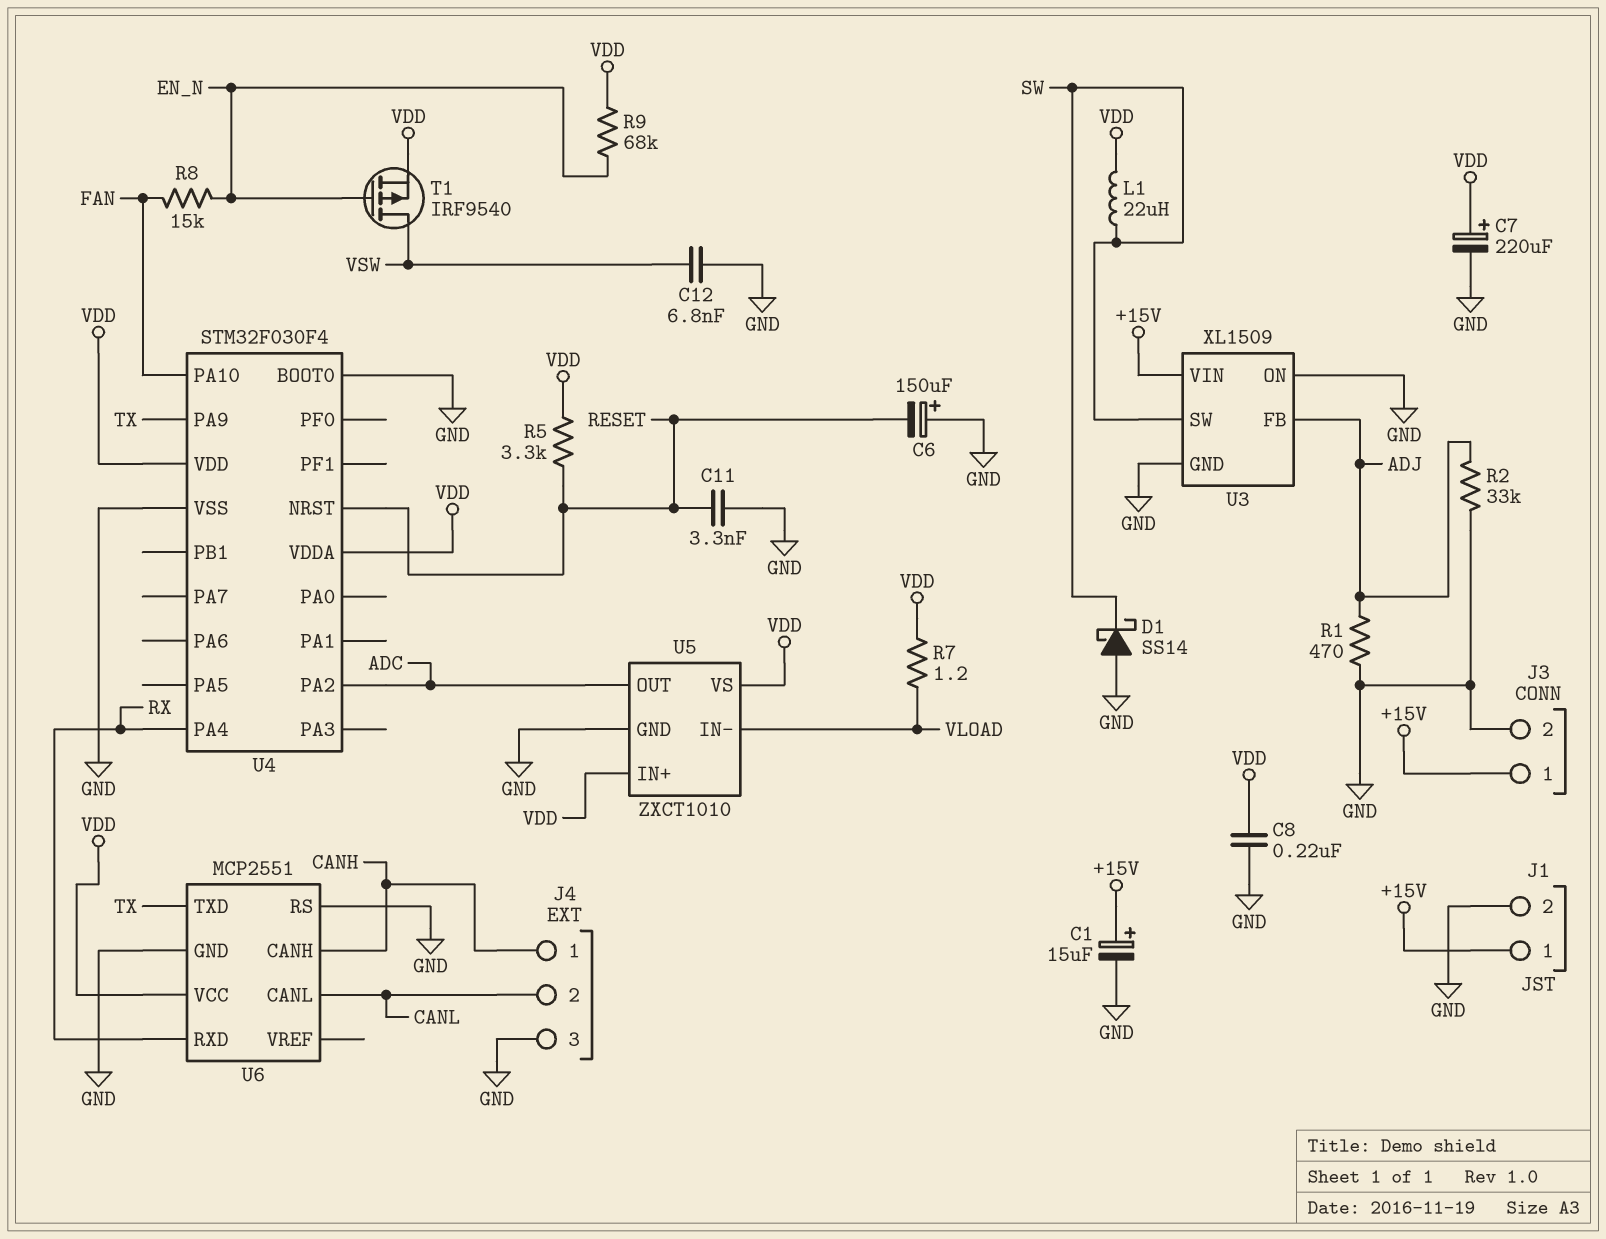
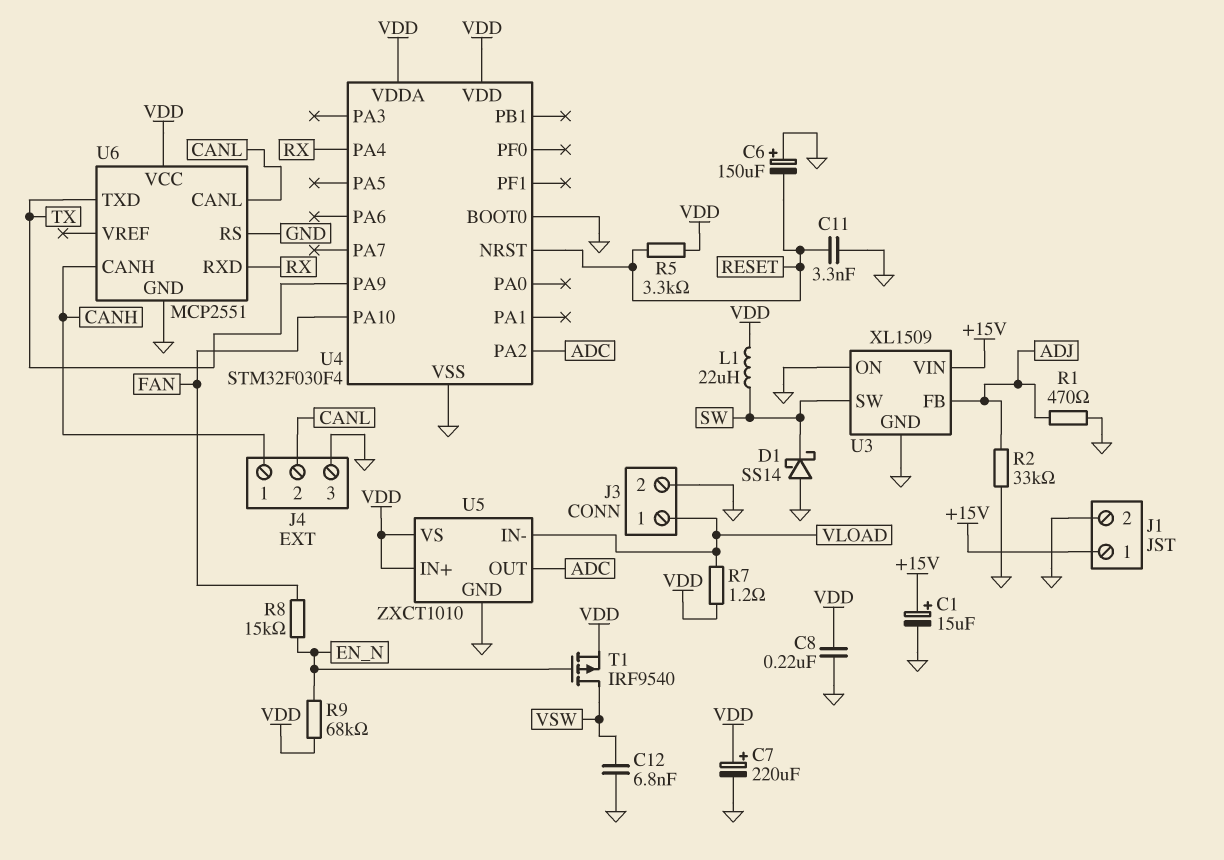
J3 pin 1: +15V -> VLOAD

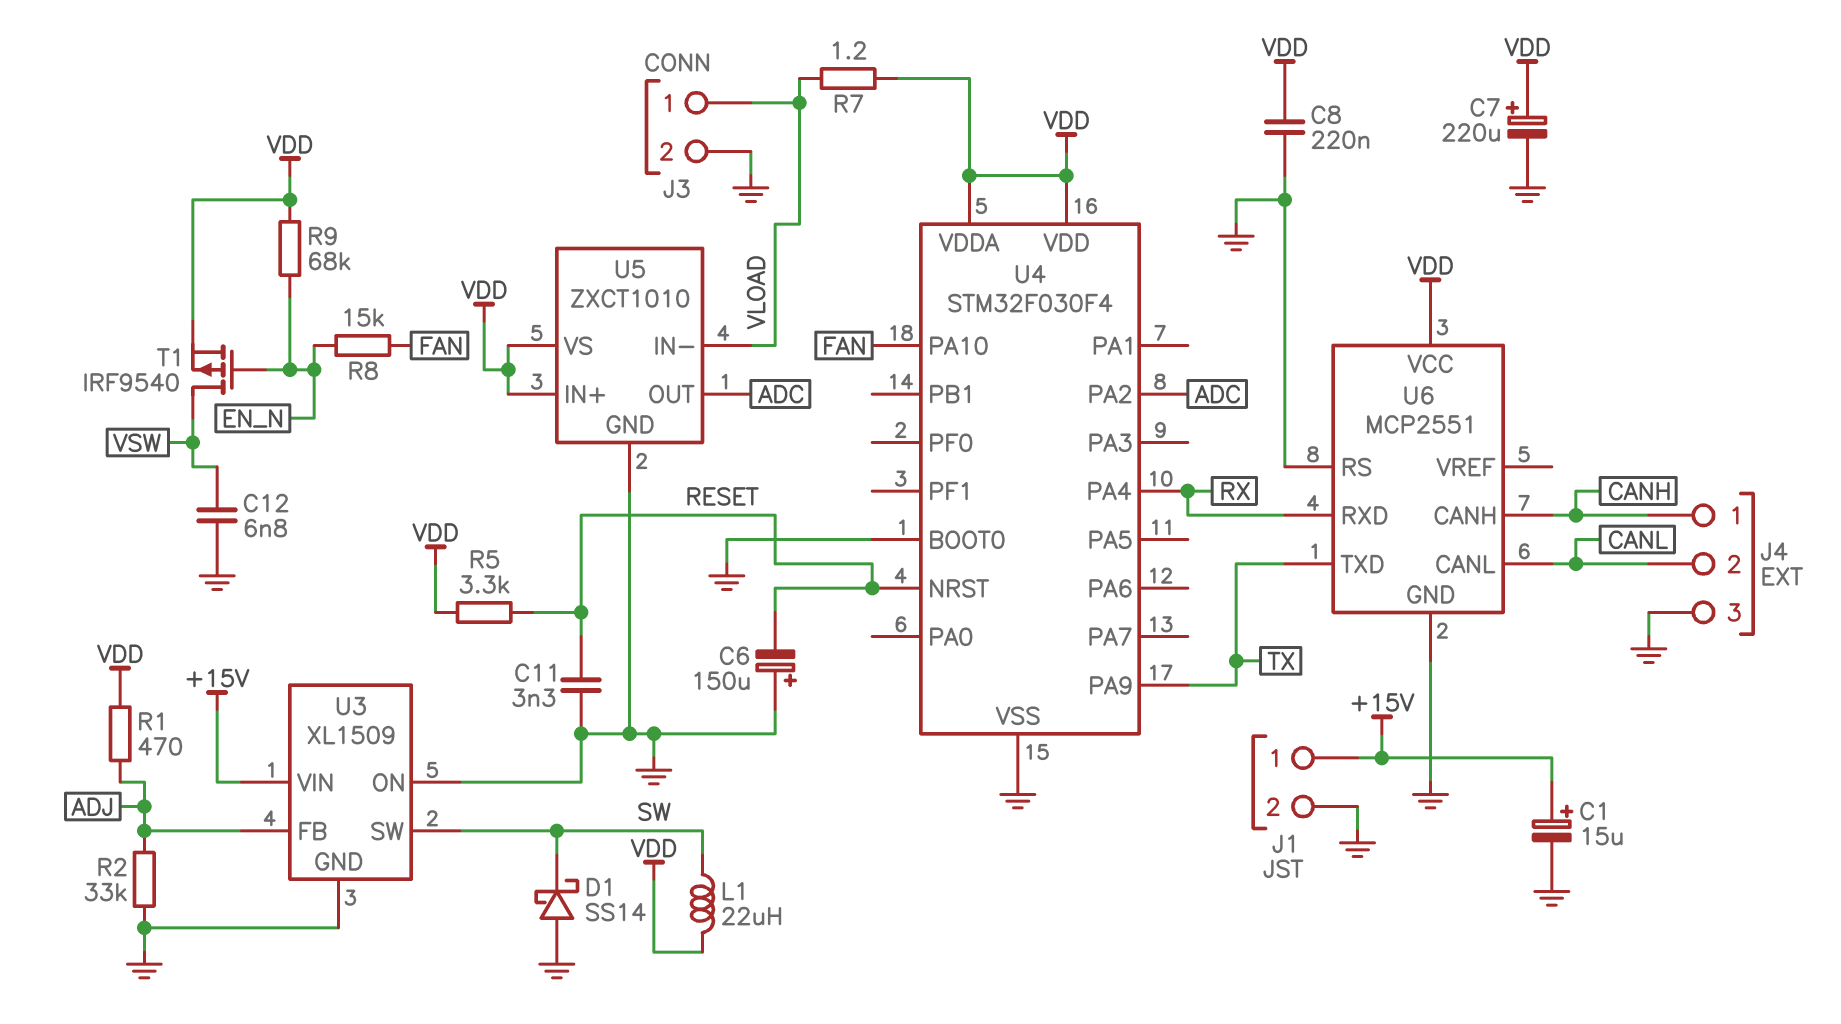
R1: 470 (ADJ, GND) -> 470 (ADJ, VDD)

